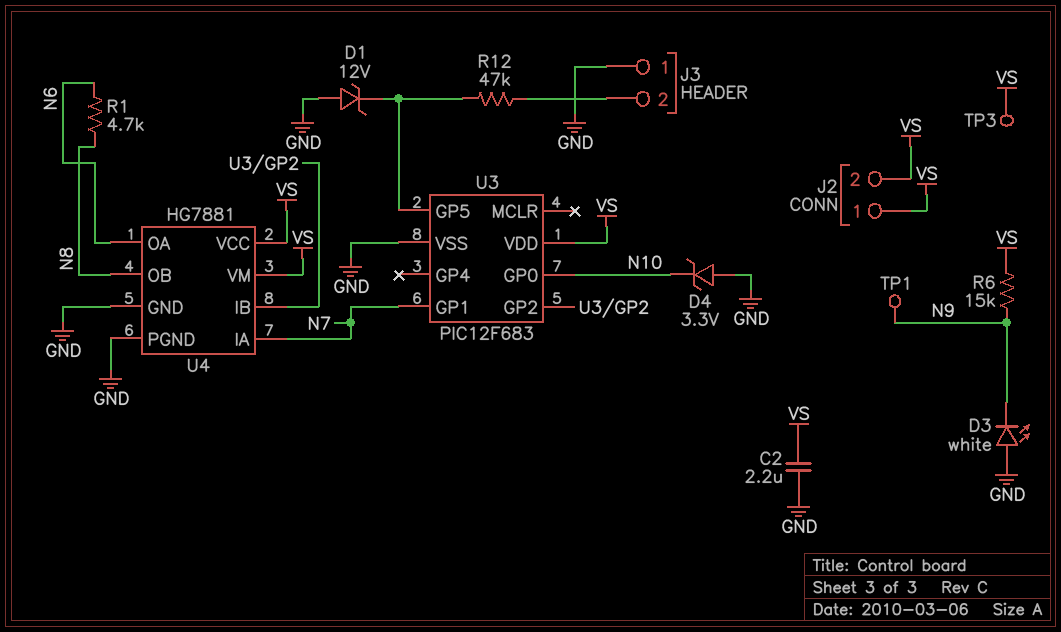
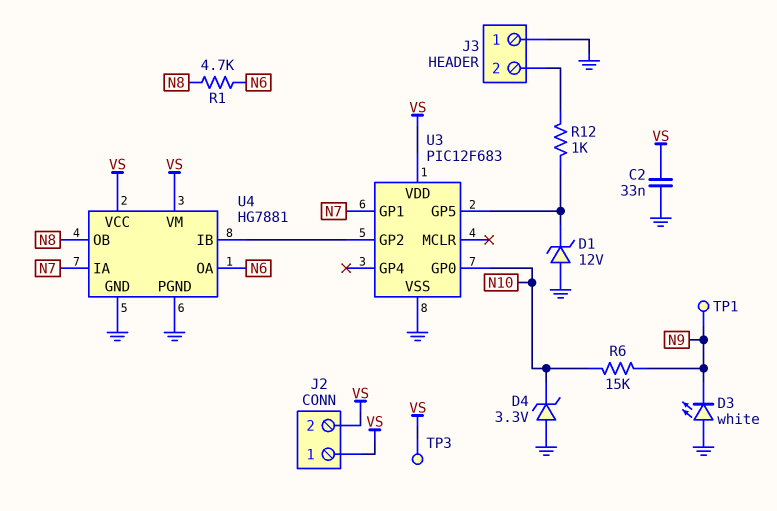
C2: 2.2uF (GND, VS) -> 33nF (GND, VS)
R6: 15k (N9, VS) -> 15k (N9, N10)
R12: 47k (J3/2, U3/GP5) -> 1k (J3/2, U3/GP5)

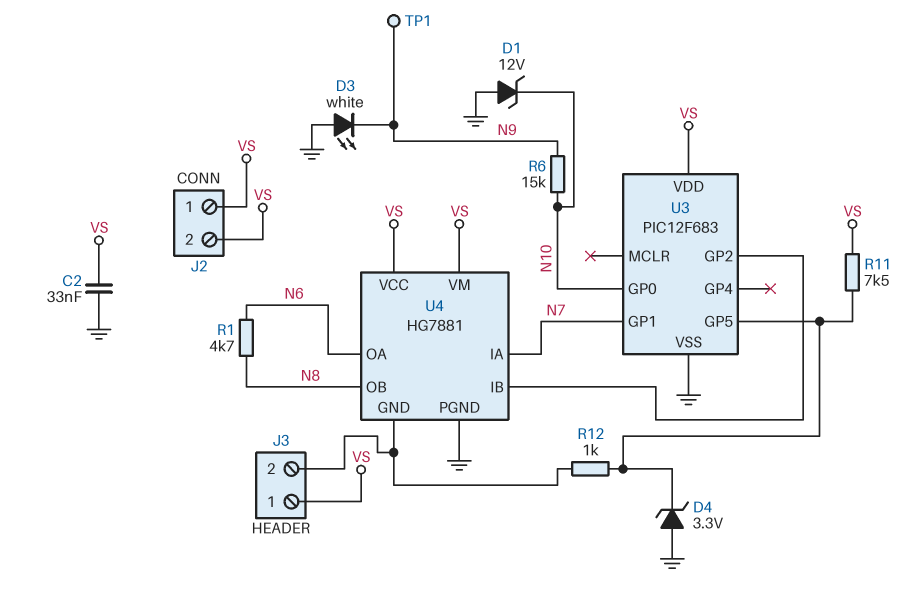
D1: zener 12V (A GND, K U3/GP5) -> zener 12V (A GND, K N10)
D4: zener 3.3V (A GND, K N10) -> zener 3.3V (A GND, K U3/GP5)
J3 pin 1: GND -> VS
R11: none -> 7.5k (U3/GP5, VS)
TP3: test point (VS) -> none
U4 pin GND: GND -> J3/2

